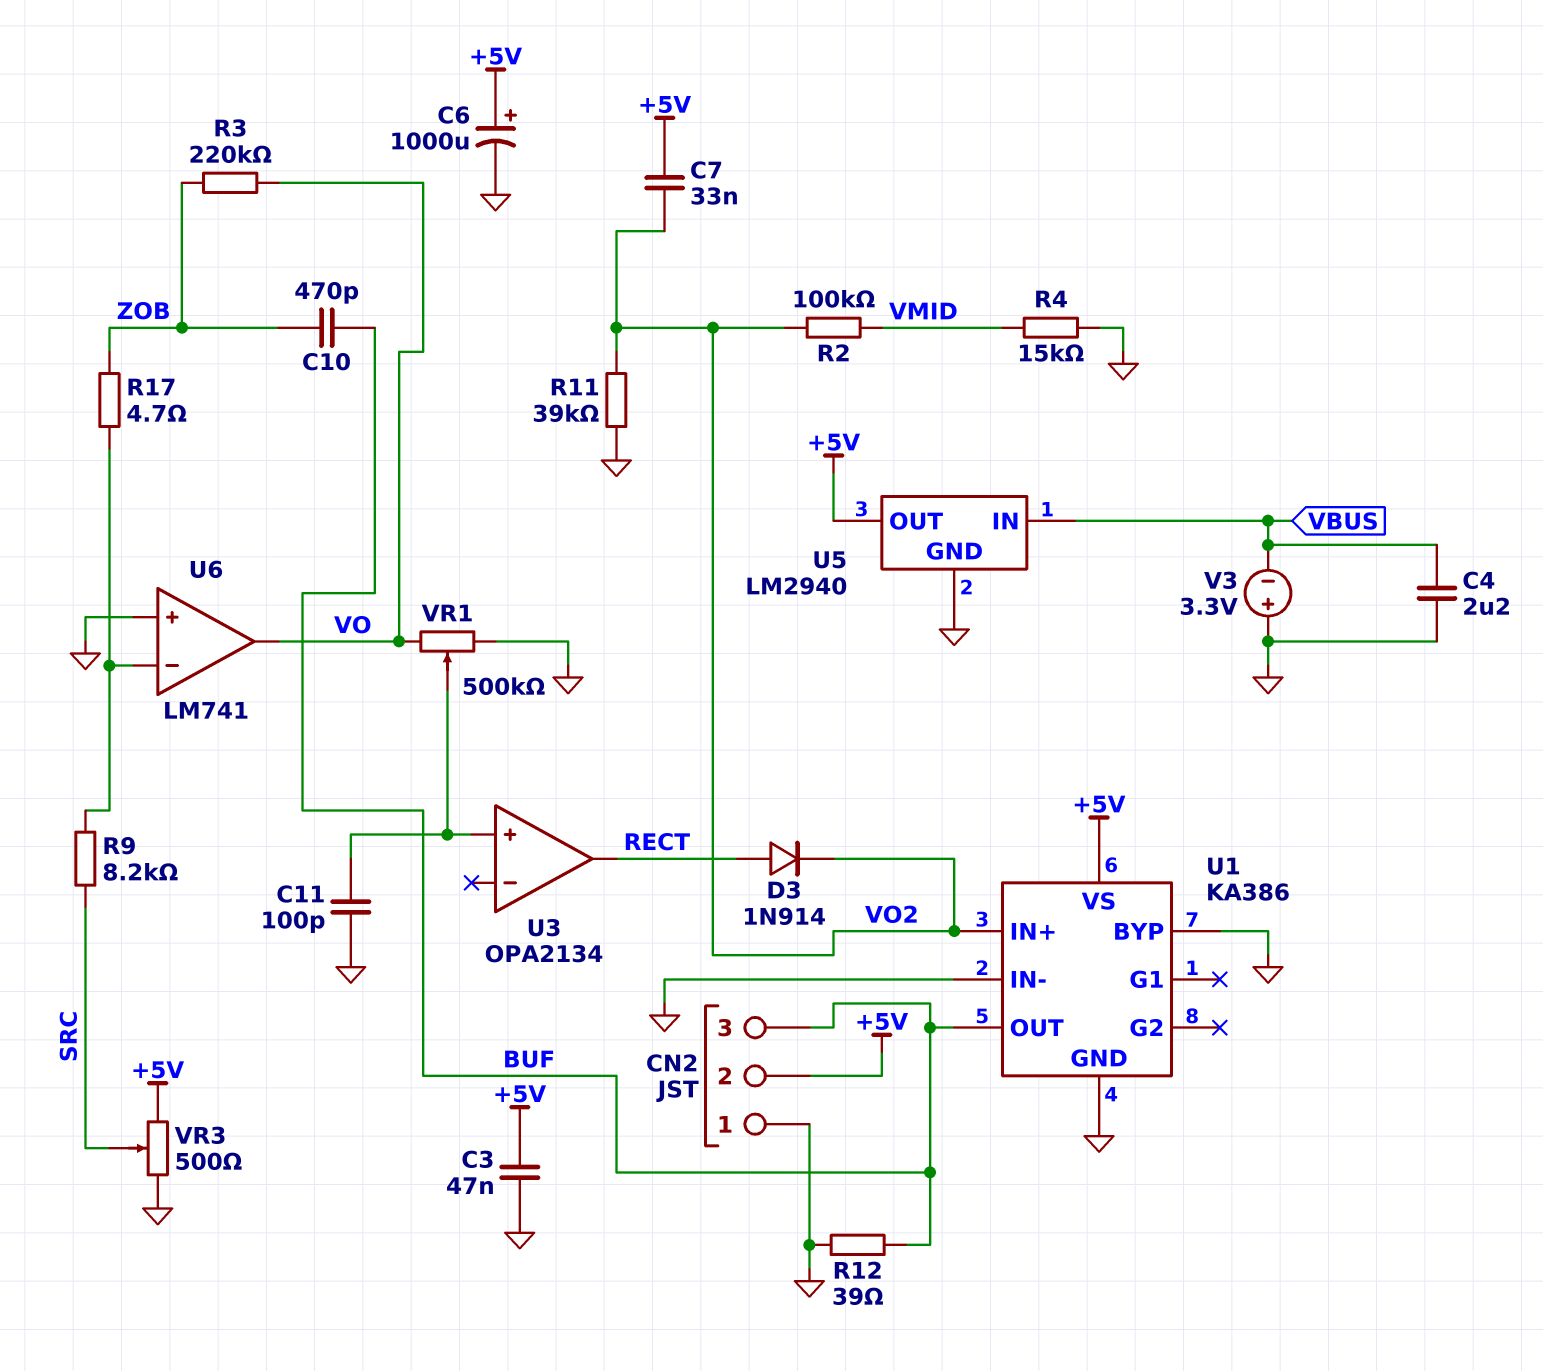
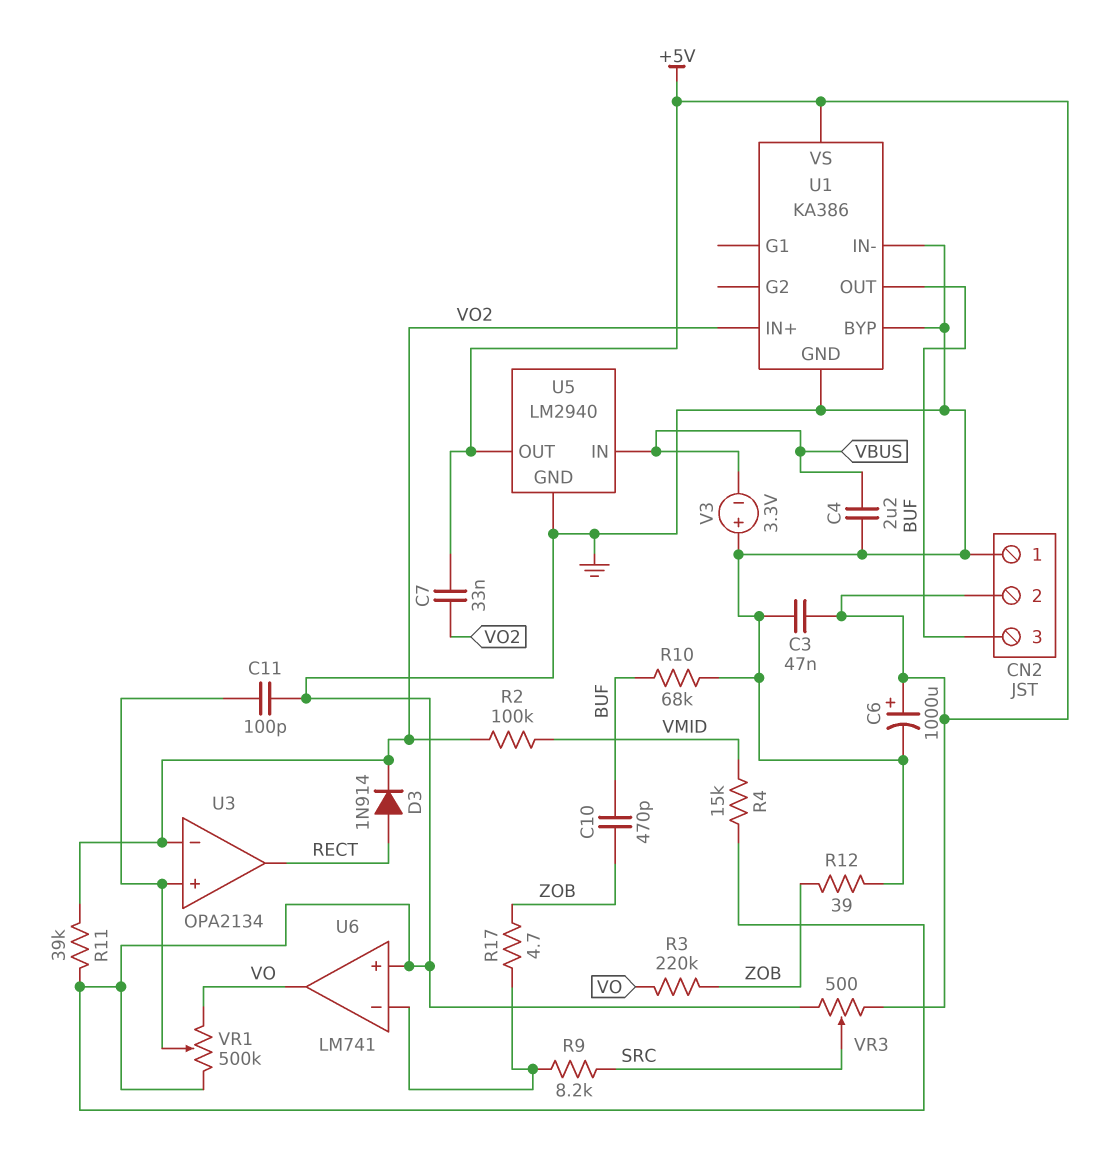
R10: none -> 68k (BUF, GND)
R12: 39 (BUF, GND) -> 39 (GND, ZOB)
U3 pin in-: none -> VO2

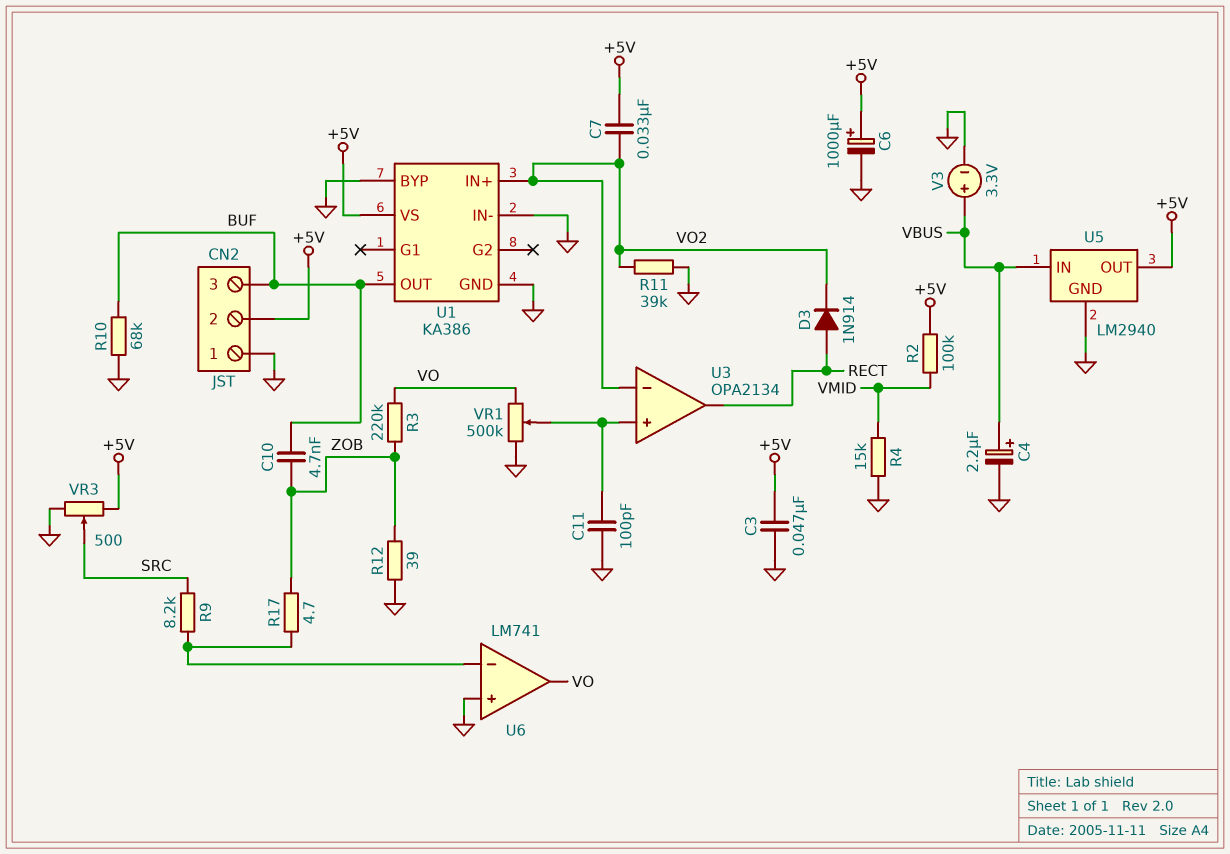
C4: 2.2uF (GND, VBUS) -> 2.2uF (plus VBUS, minus GND)
C10: 470pF (BUF, ZOB) -> 4.7nF (BUF, ZOB)
R2: 100k (VMID, VO2) -> 100k (+5V, VMID)
V3: 3.3V (plus GND, minus VBUS) -> 3.3V (plus VBUS, minus GND)

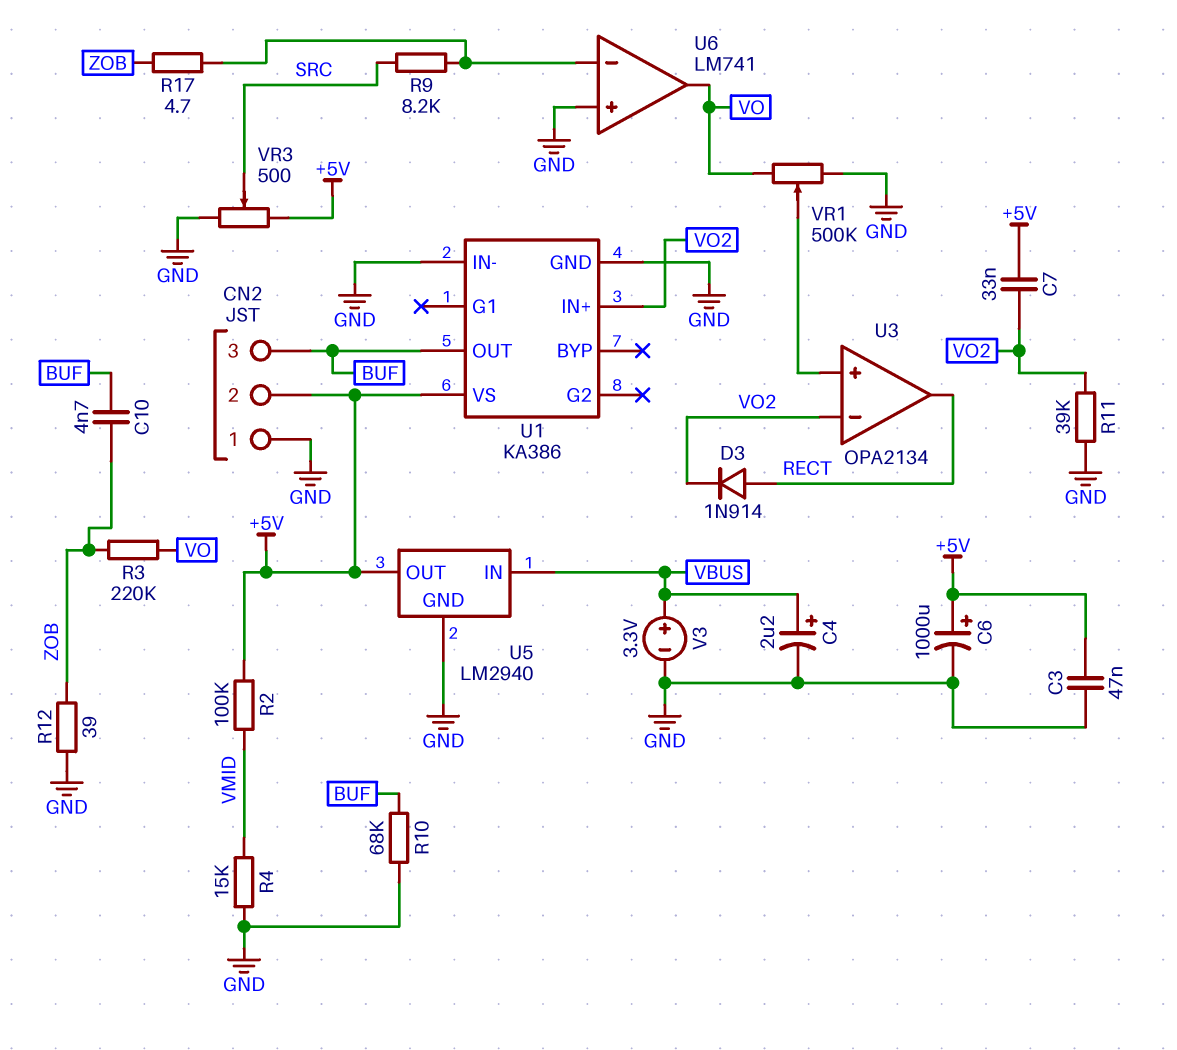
C11: 100pF (GND, U3/in+) -> none
U1 pin BYP: GND -> none

